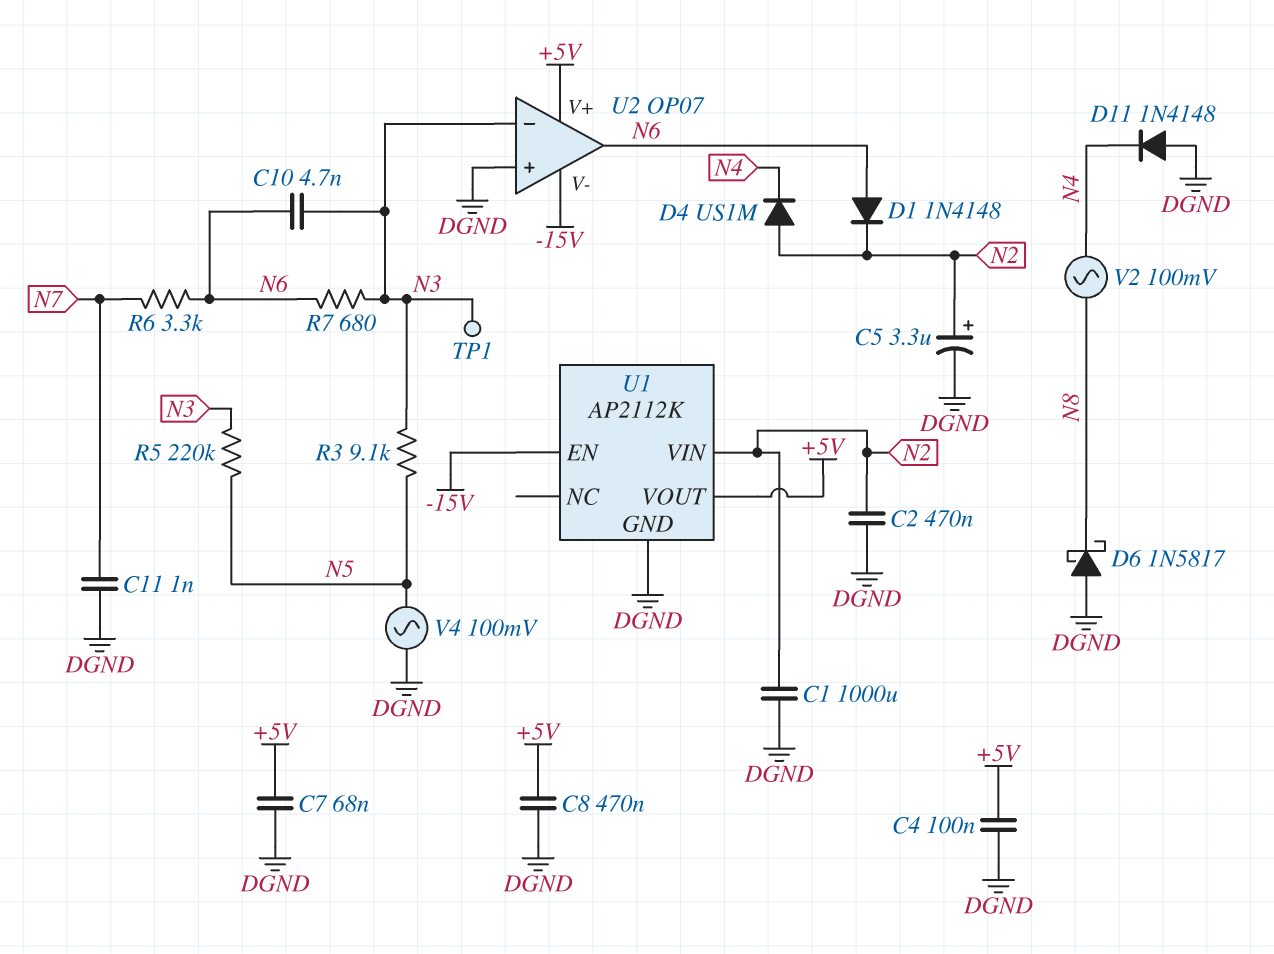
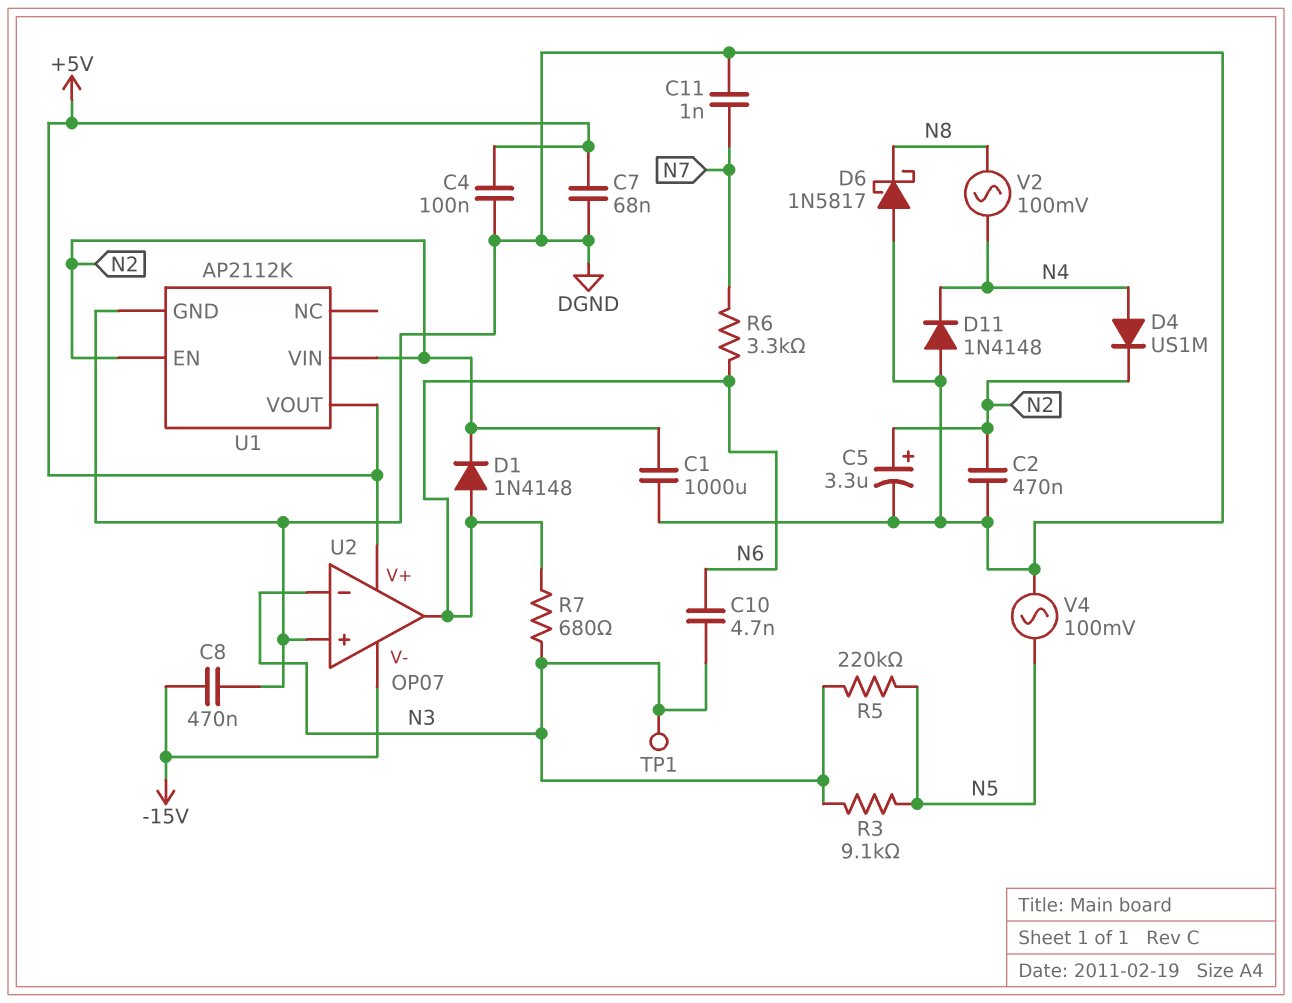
C8: 470nF (+5V, DGND) -> 470nF (-15V, DGND)
D4: diode US1M (A N2, K N4) -> diode US1M (A N4, K N2)
U1 pin EN: -15V -> N2

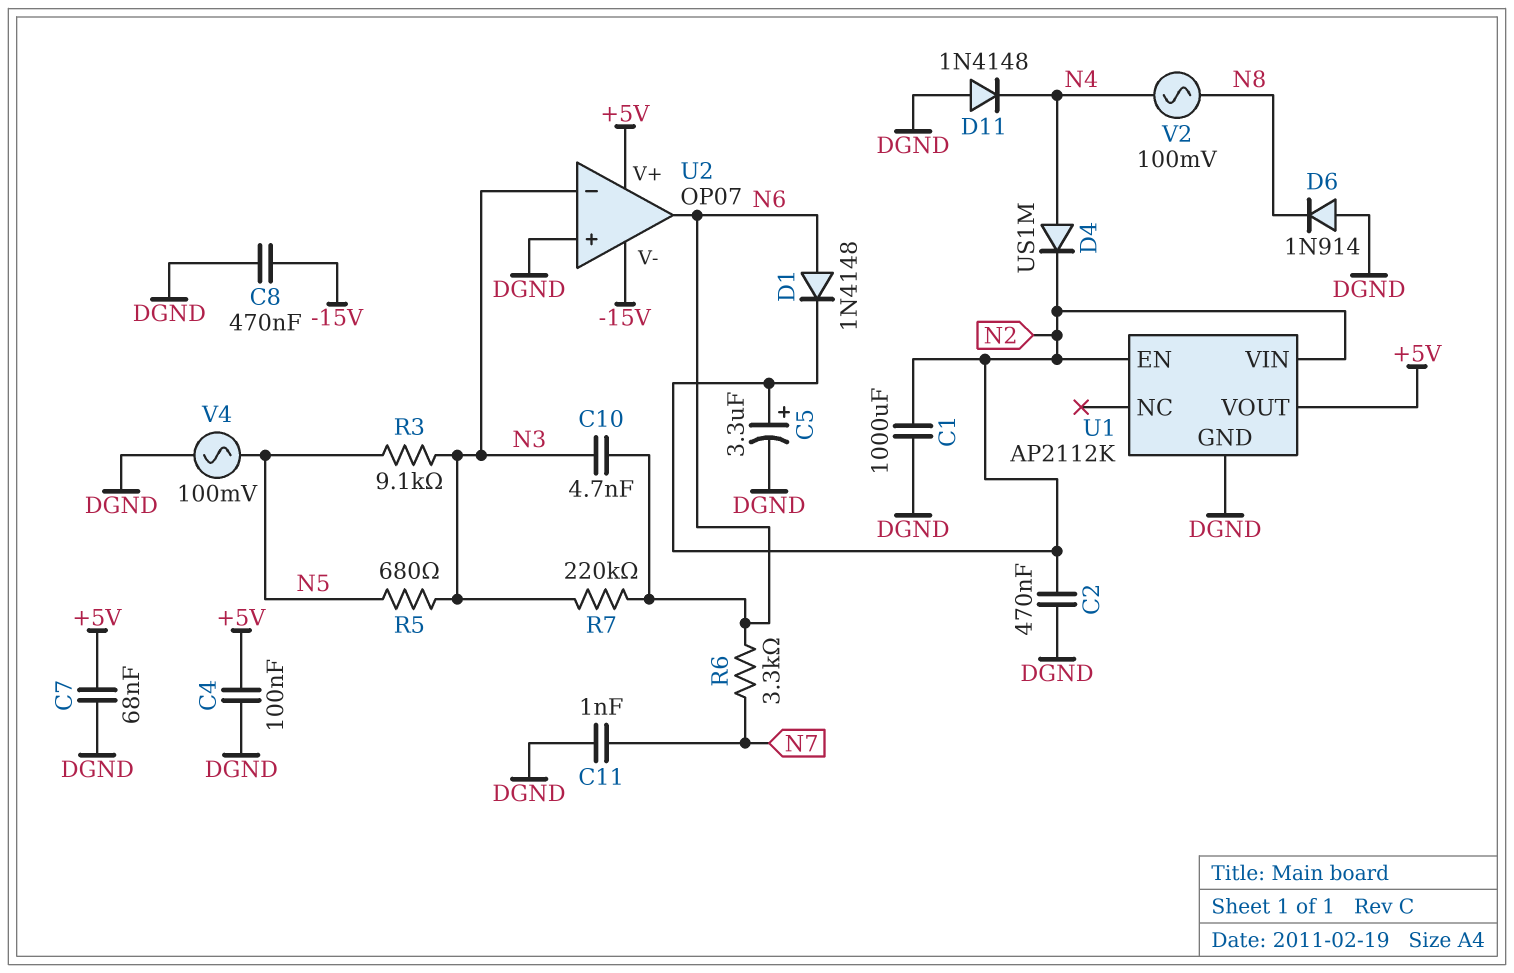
D6: schottky 1N5817 (A DGND, K N8) -> diode 1N914 (A DGND, K N8)
R5: 220k (N3, N5) -> 680 (N3, N5)
R7: 680 (N3, N6) -> 220k (N3, N6)
TP1: test point (N3) -> none

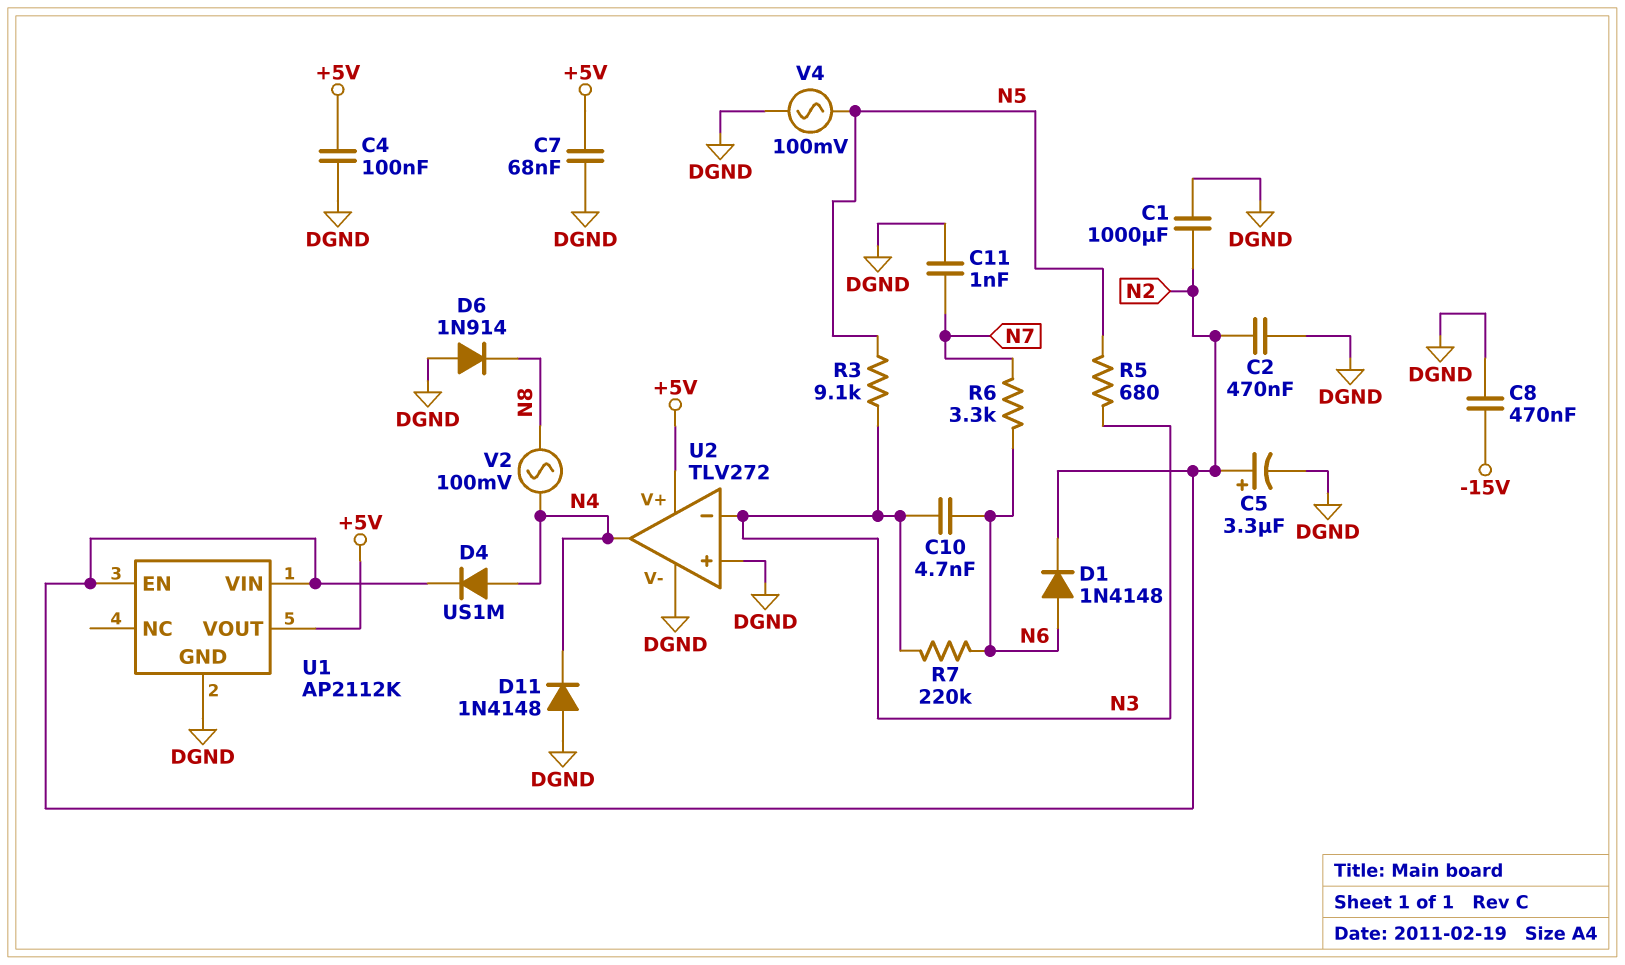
U2: OP07 -> TLV272
U2 pin V-: -15V -> DGND
U2 pin out: N6 -> N4

